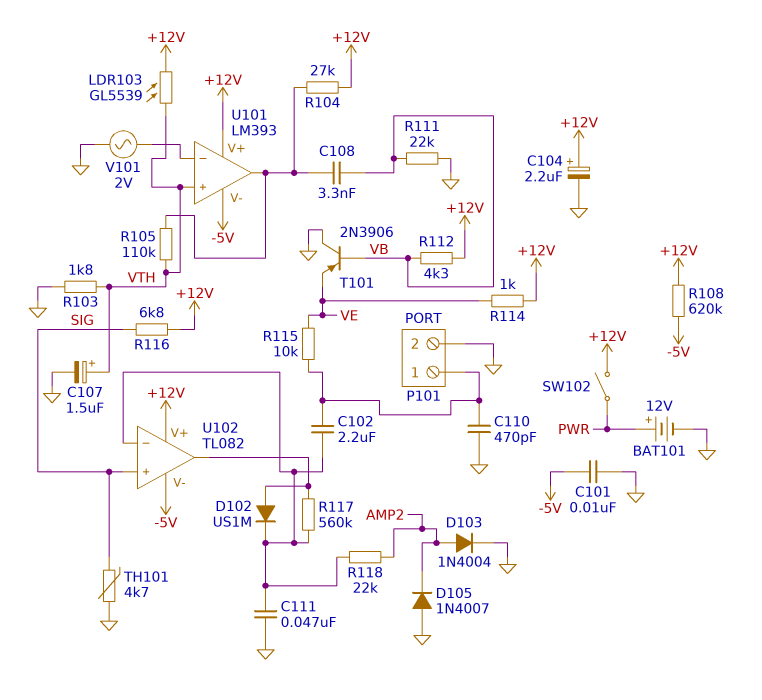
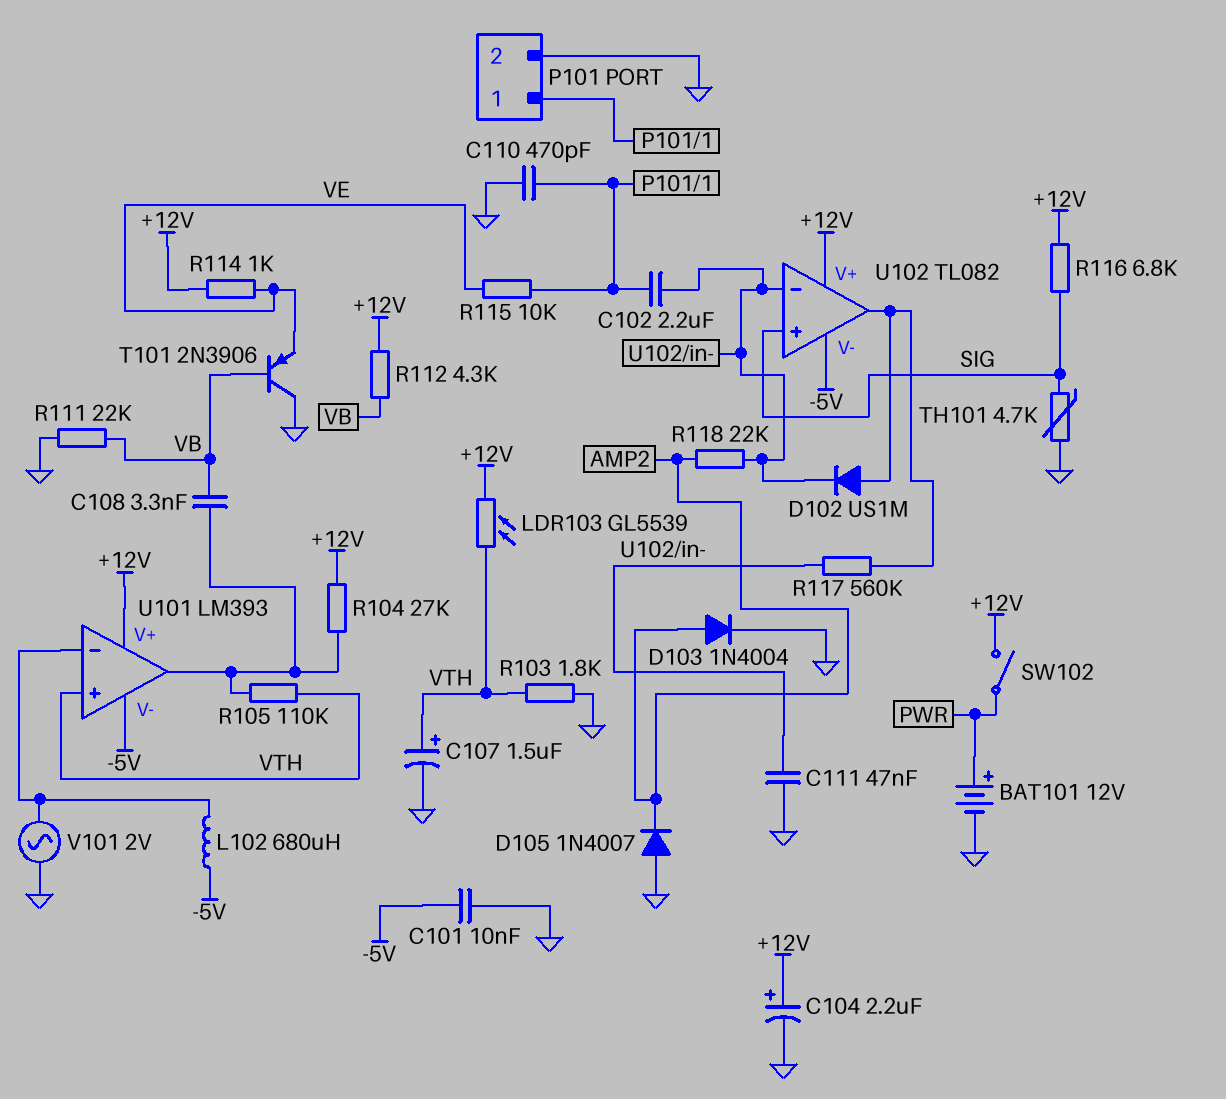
L102: none -> 680uH (-5V, U101/in-)
R108: 620k (+12V, -5V) -> none

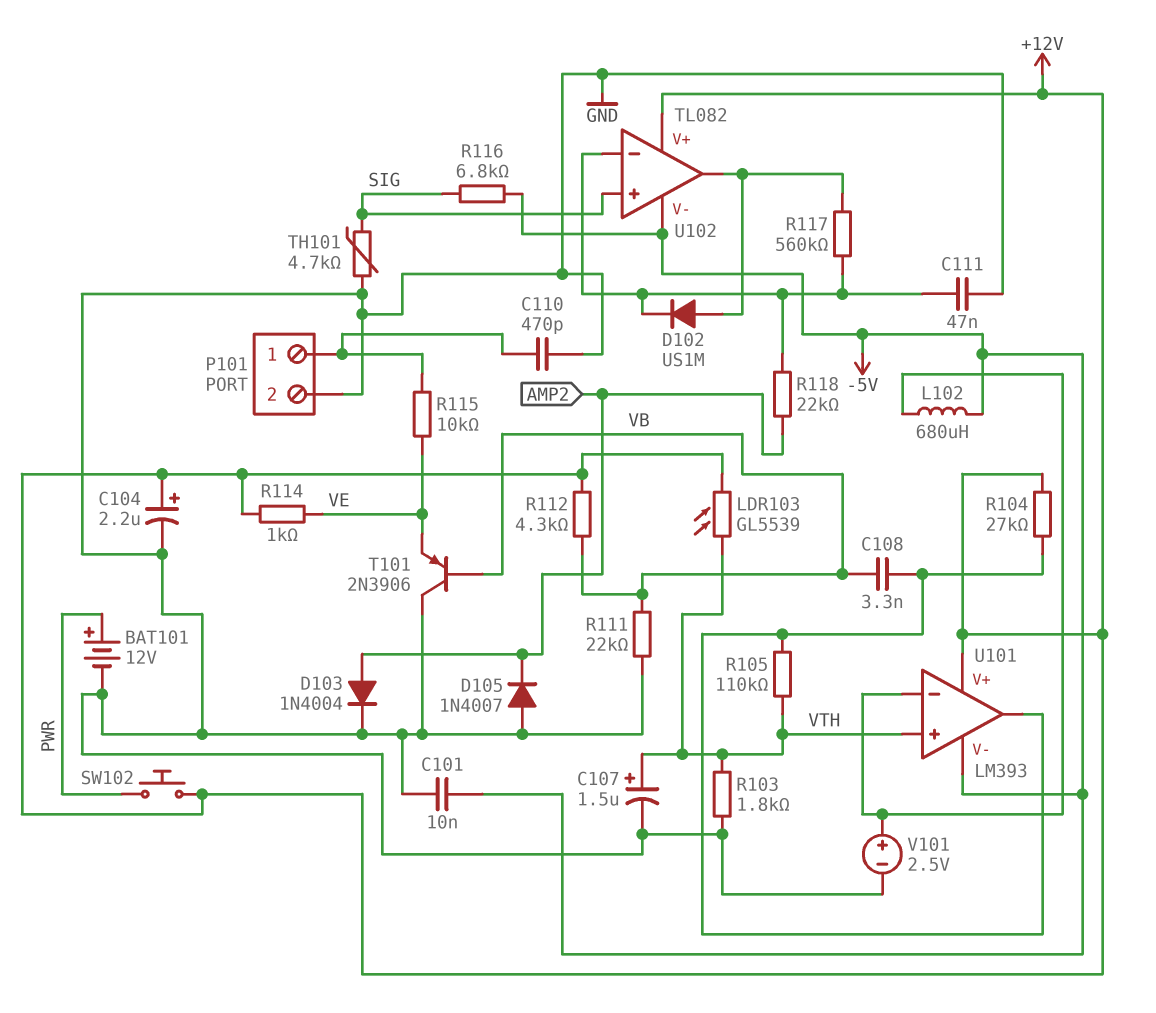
C102: 2.2uF (P101/1, U102/in-) -> none
R116: 6.8k (+12V, SIG) -> 6.8k (-5V, SIG)
SW102: switch (+12V, PWR) -> button (+12V, PWR)
V101: AC 2V (GND, U101/in-) -> 2.5V (plus U101/in-, minus GND)

